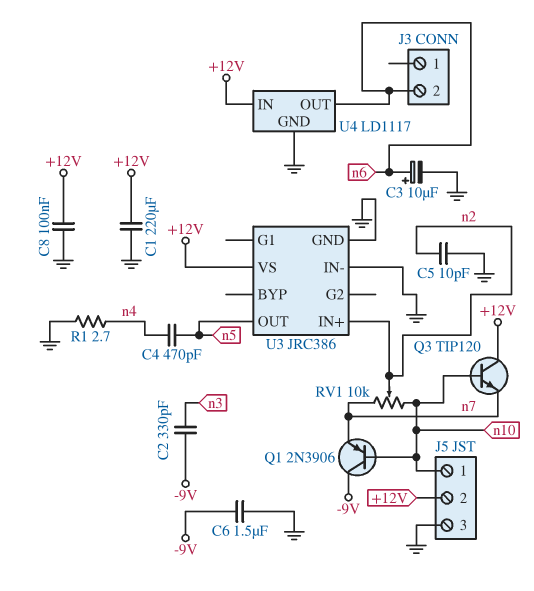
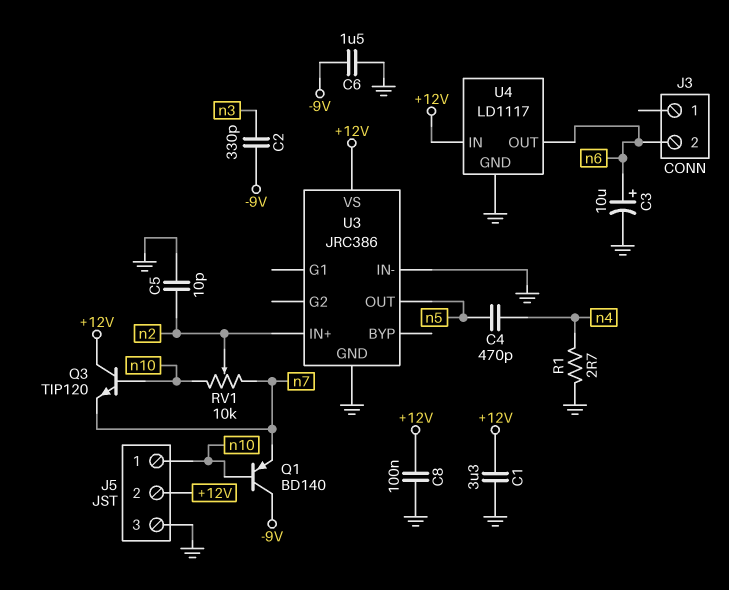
C1: 220uF (+12V, GND) -> 3.3uF (+12V, GND)
Q1: PNP 2N3906 (B n10, C -9V, E n7) -> PNP BD140 (B n10, C -9V, E n7)

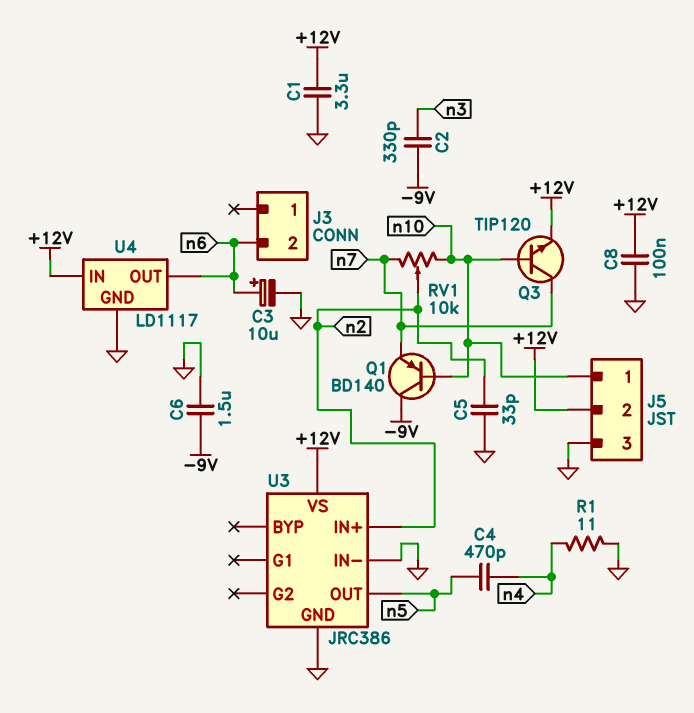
C5: 10pF (GND, n2) -> 33pF (GND, n2)
Q3: NPN TIP120 (B n10, C +12V, E n7) -> NPN TIP120 (B n10, C n7, E +12V)
R1: 2.7 (GND, n4) -> 11 (GND, n4)

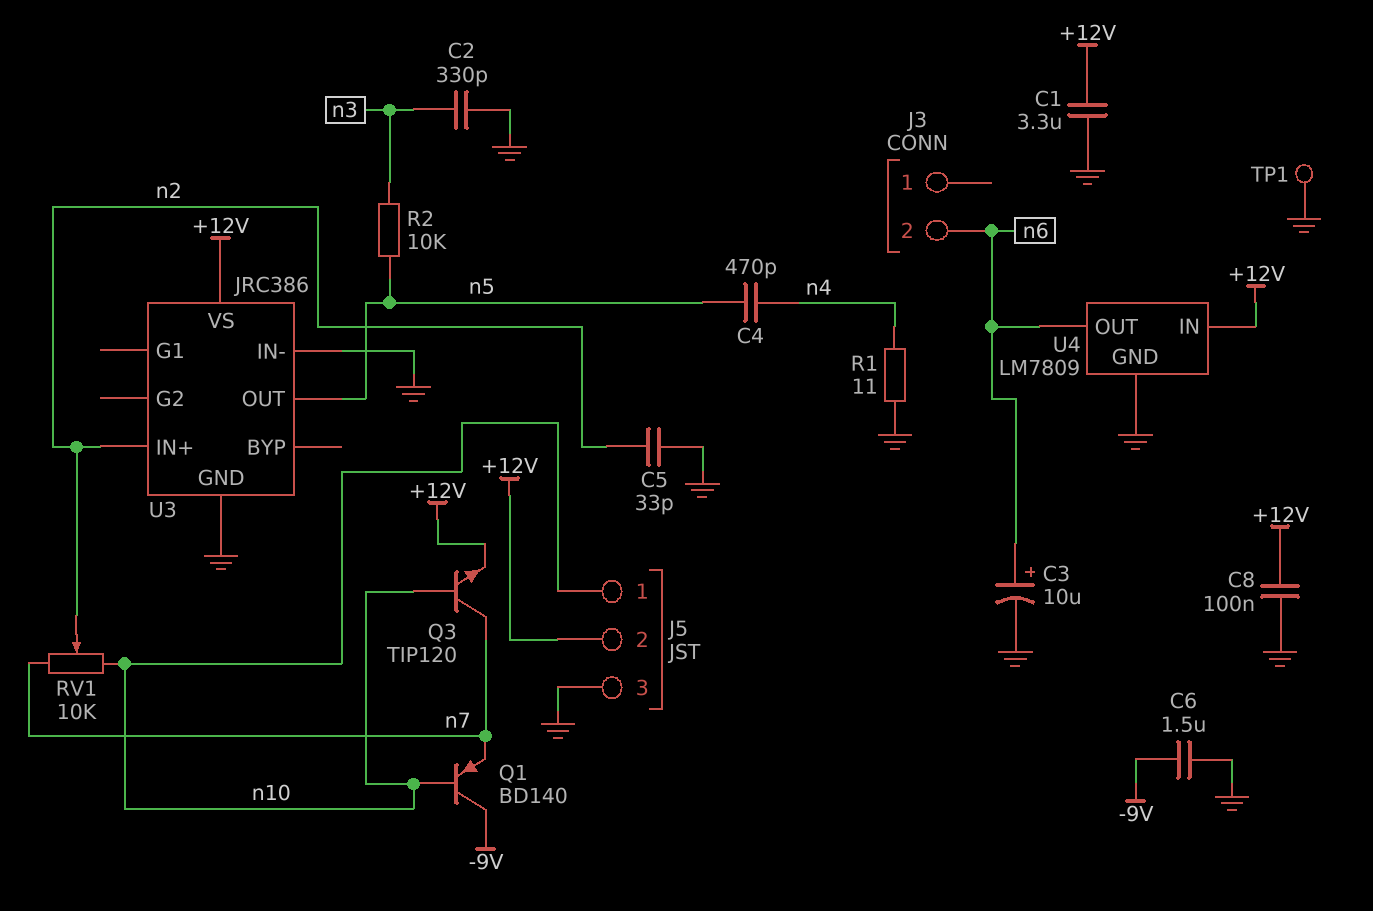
C2: 330pF (-9V, n3) -> 330pF (GND, n3)
R2: none -> 10k (n3, n5)
TP1: none -> test point (GND)
U4: LD1117 -> LM7809

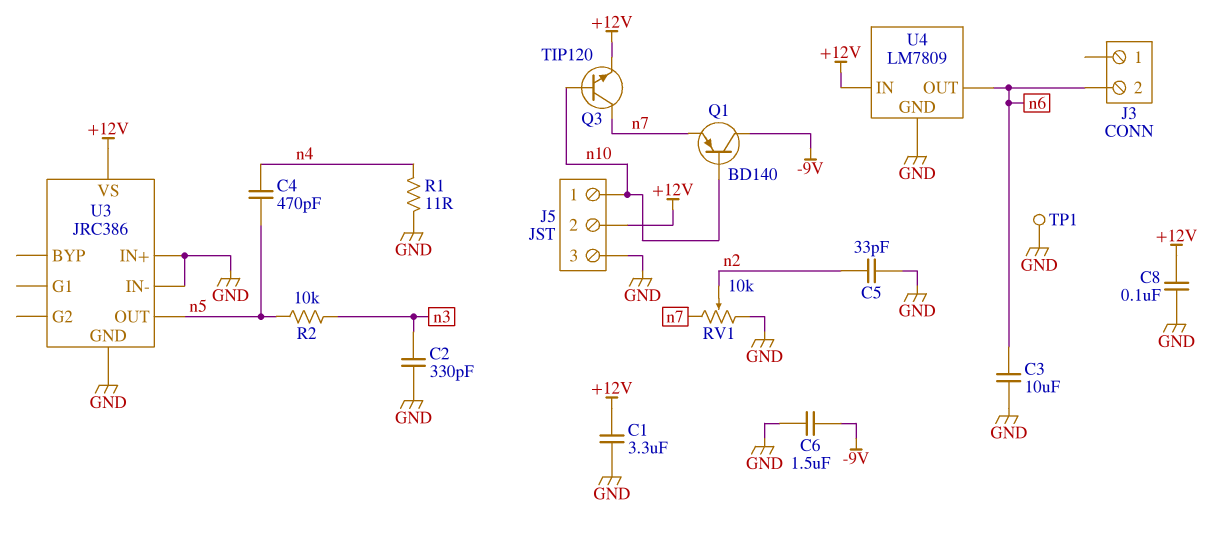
C3: 10uF (plus n6, minus GND) -> 10uF (GND, n6)
RV1: 10k (n7, n10, wiper n2) -> 10k (GND, n7, wiper n2)
U3 pin IN+: n2 -> GND

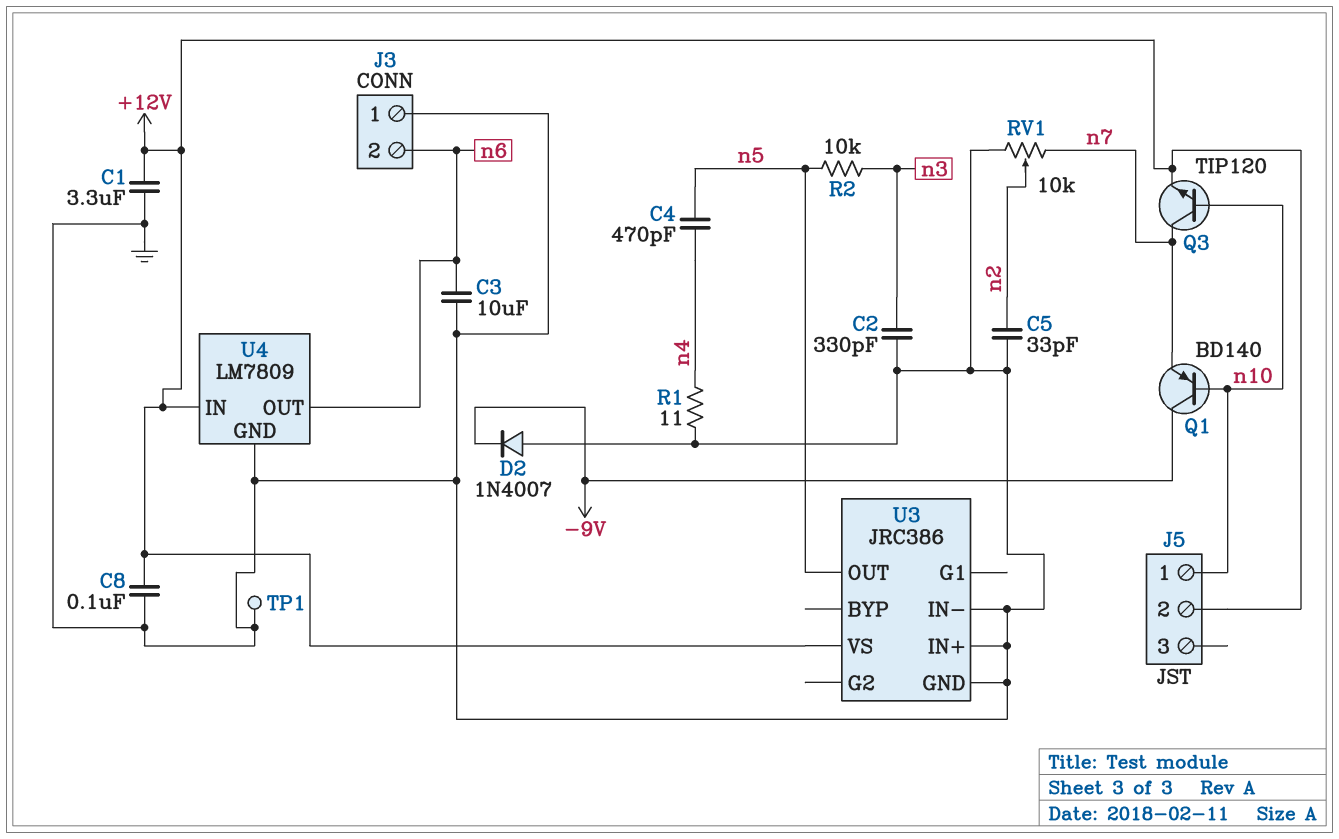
C6: 1.5uF (-9V, GND) -> none
D2: none -> diode 1N4007 (A GND, K -9V)
J3 pin 1: none -> GND
J5 pin 3: GND -> none

